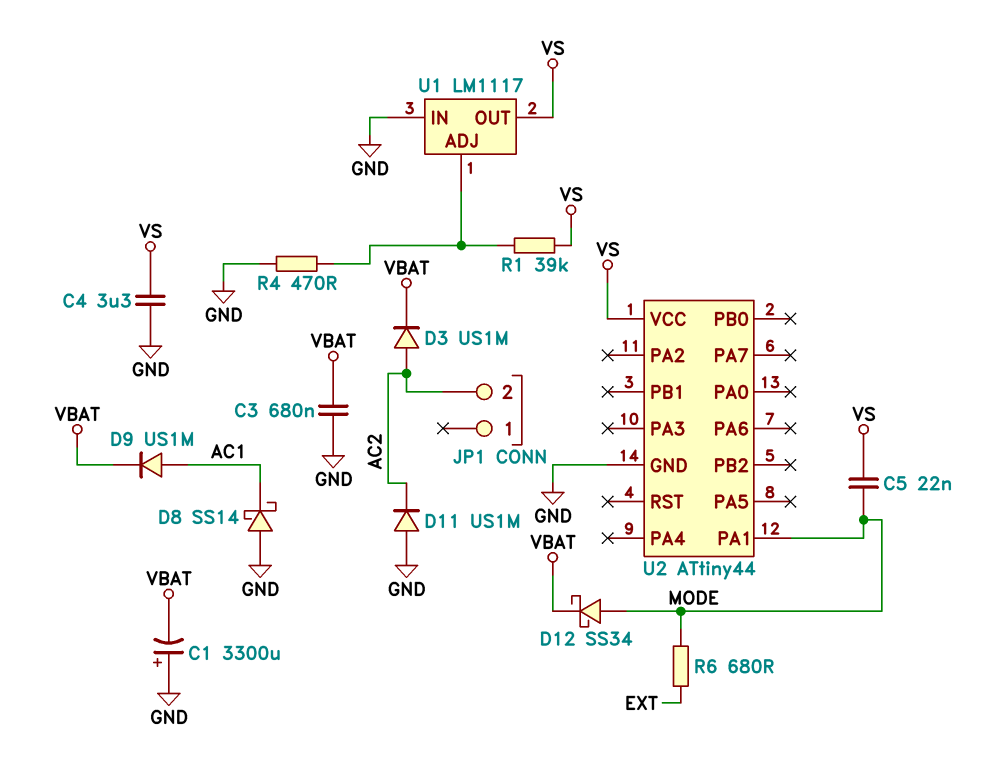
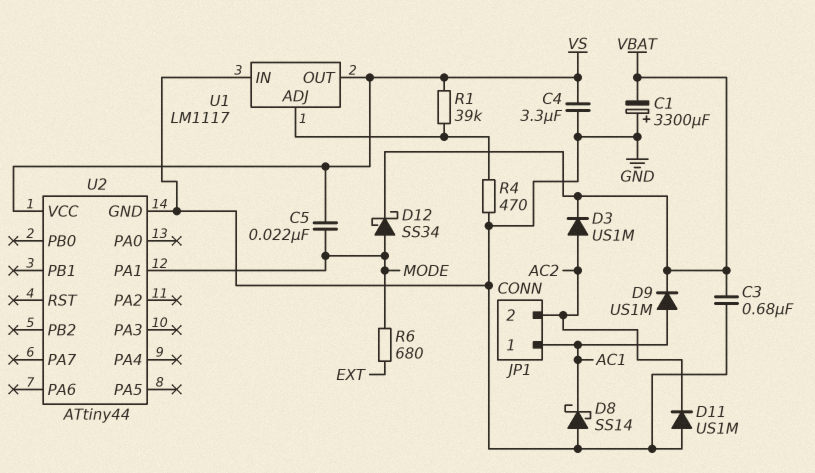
JP1 pin 1: none -> AC1

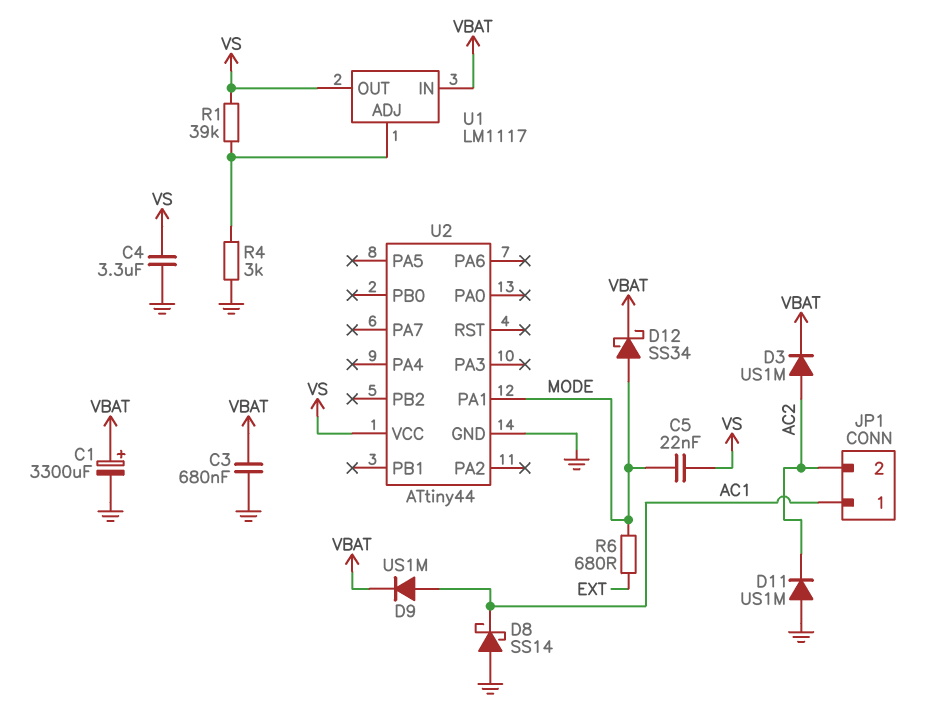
C1: 3300uF (plus GND, minus VBAT) -> 3300uF (plus VBAT, minus GND)
R4: 470 (GND, U1/ADJ) -> 3k (GND, U1/ADJ)
U1 pin IN: GND -> VBAT

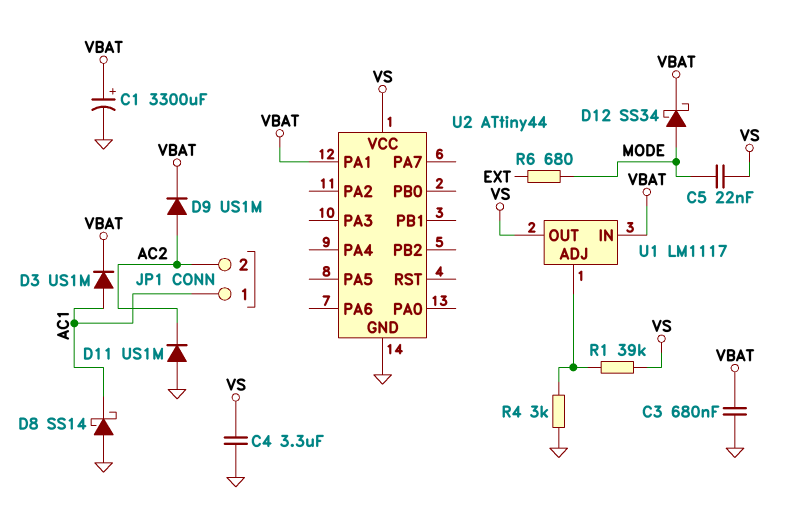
D3: diode US1M (A AC2, K VBAT) -> diode US1M (A AC1, K VBAT)
D9: diode US1M (A AC1, K VBAT) -> diode US1M (A AC2, K VBAT)
U2 pin PA1: MODE -> VBAT

